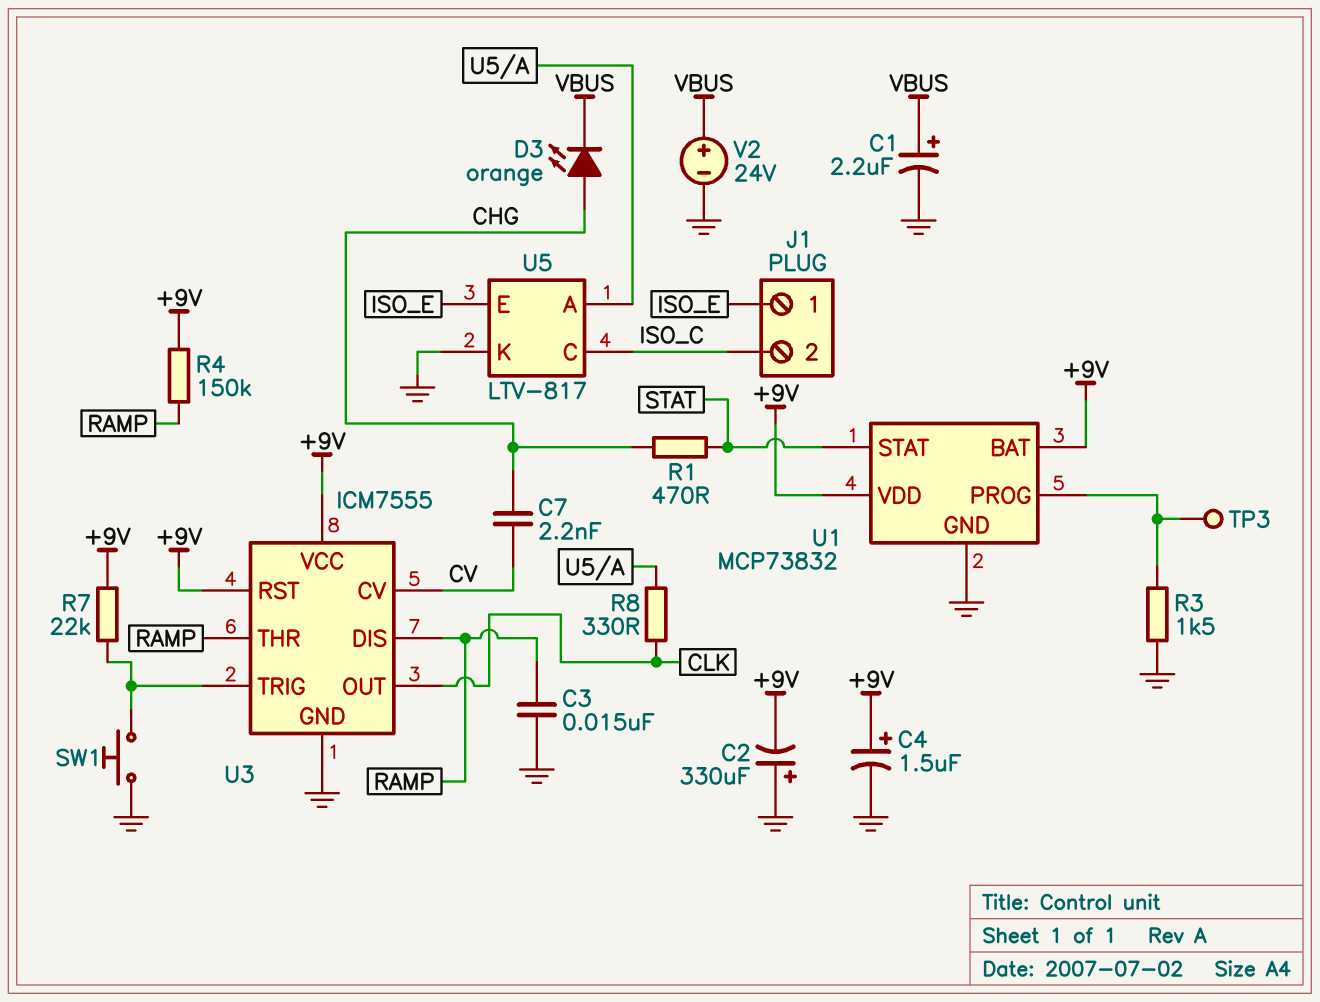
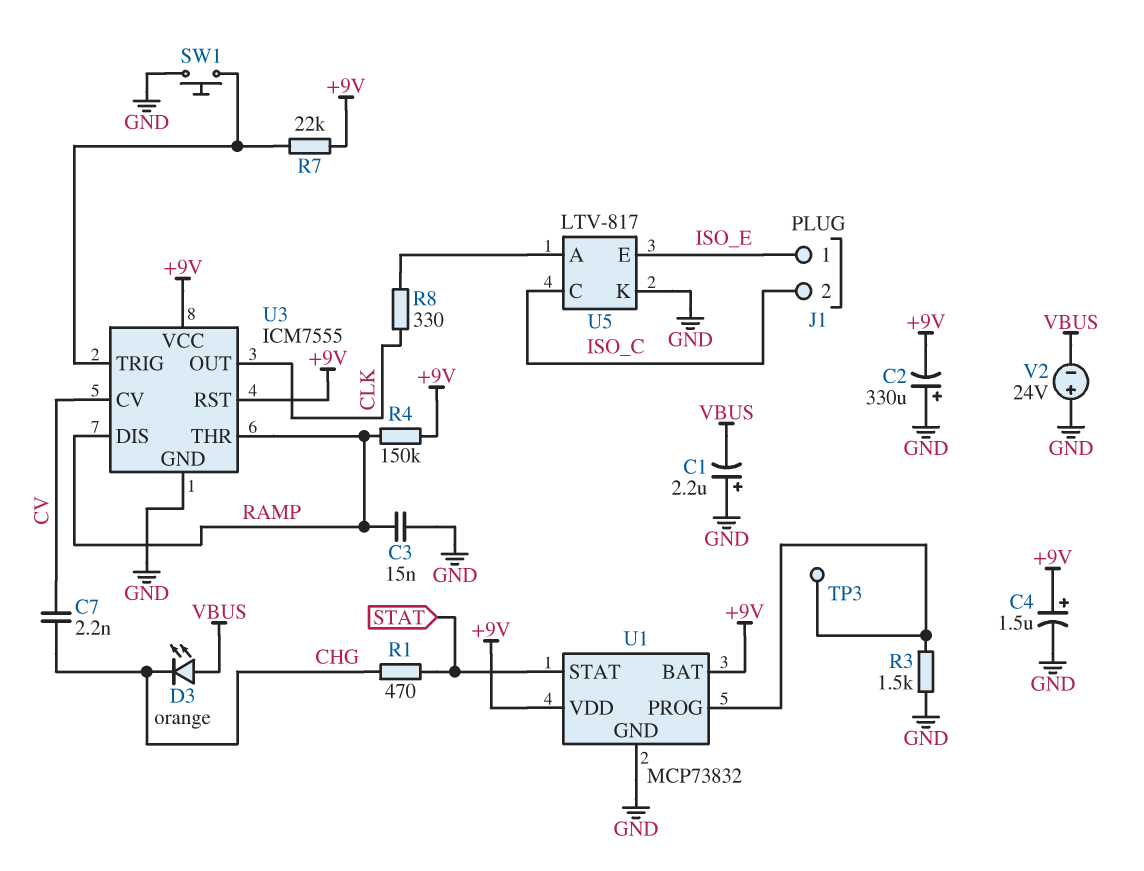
C1: 2.2uF (plus VBUS, minus GND) -> 2.2uF (plus GND, minus VBUS)
D3: LED orange (A CHG, K VBUS) -> LED orange (A VBUS, K CHG)
V2: 24V (plus VBUS, minus GND) -> 24V (plus GND, minus VBUS)

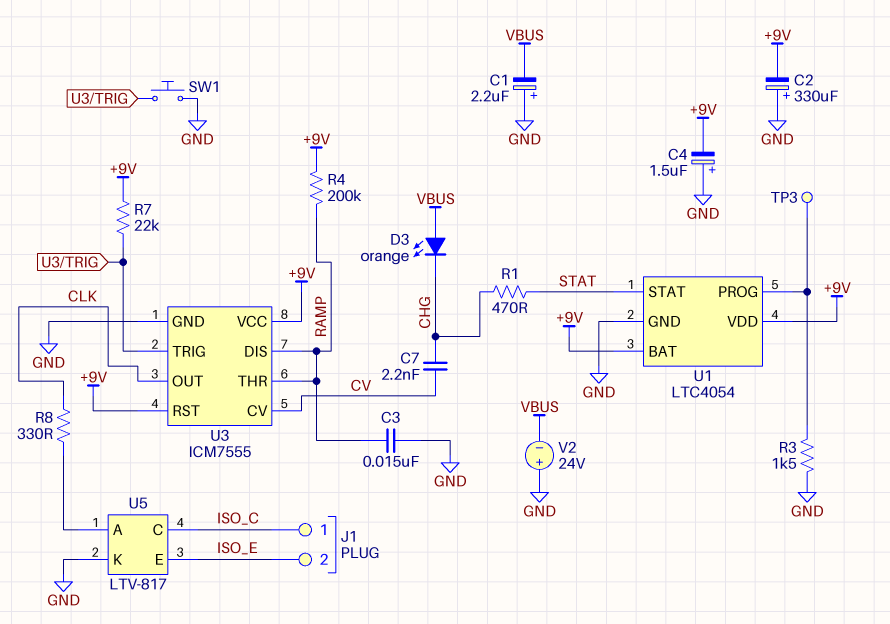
C4: 1.5uF (plus +9V, minus GND) -> 1.5uF (plus GND, minus +9V)
J1 pin 1: ISO_E -> ISO_C
J1 pin 2: ISO_C -> ISO_E
R4: 150k (+9V, RAMP) -> 200k (+9V, RAMP)
U1: MCP73832 -> LTC4054

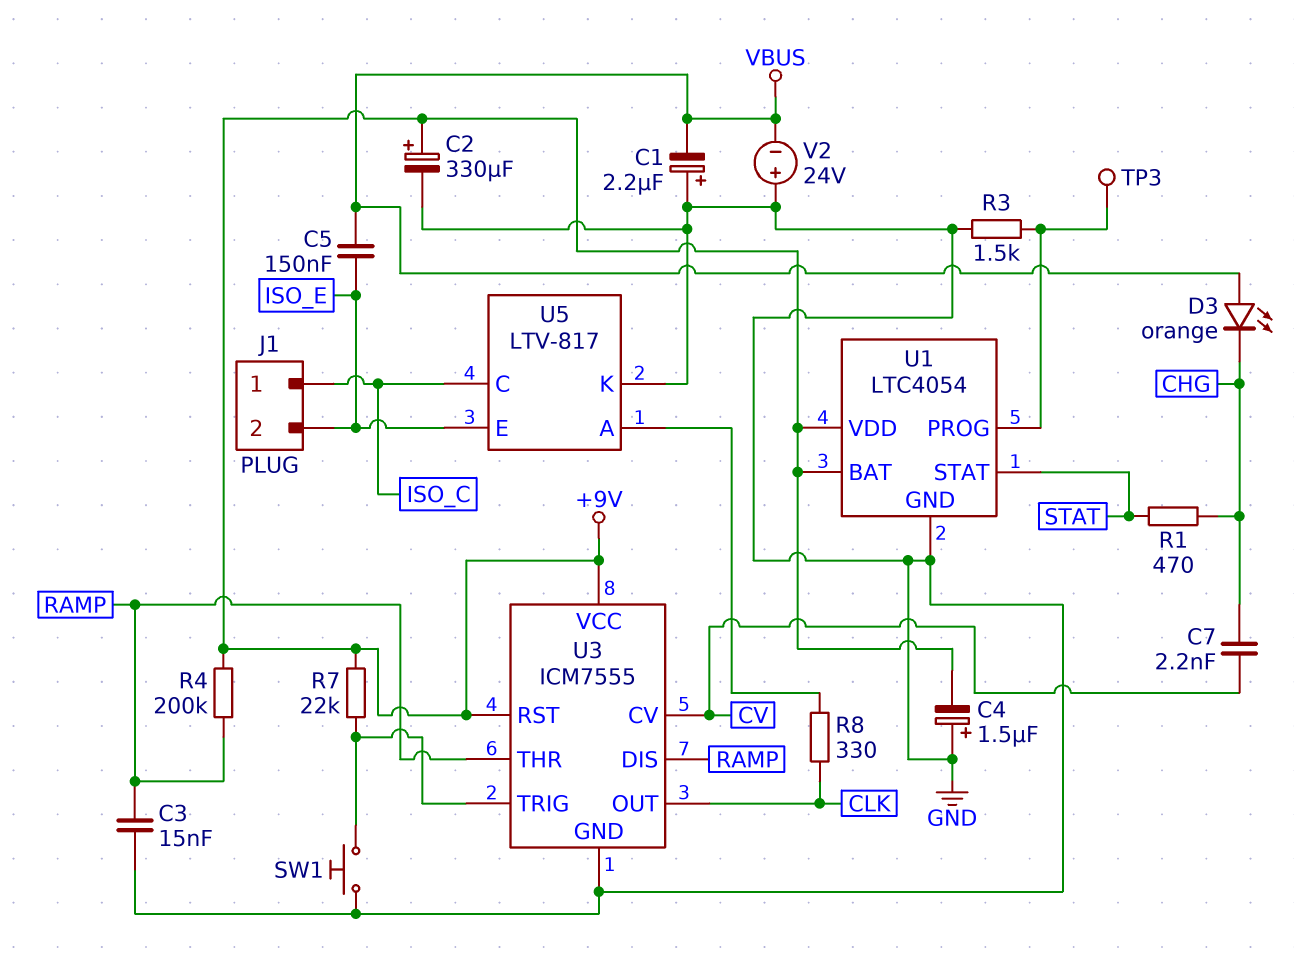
C2: 330uF (plus GND, minus +9V) -> 330uF (plus +9V, minus GND)
C5: none -> 150nF (ISO_E, VBUS)

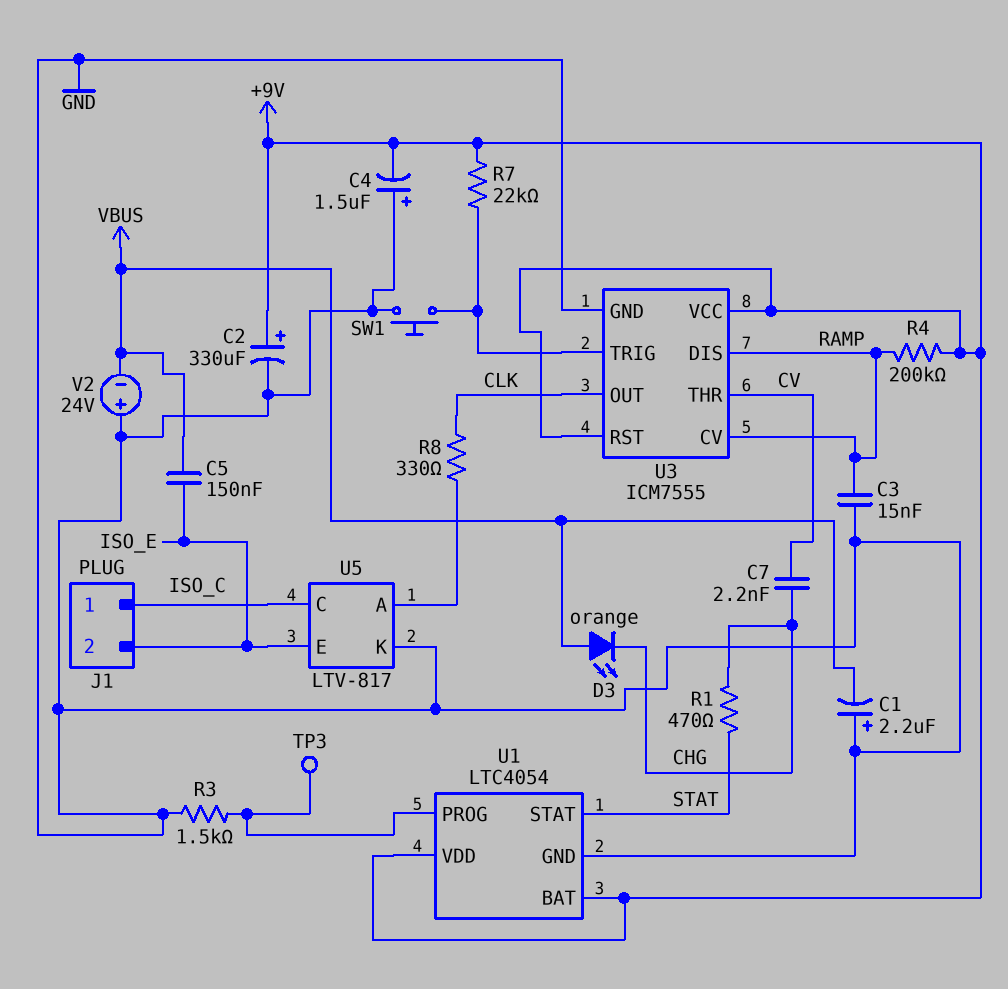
U3 pin CV: CV -> RAMP
U3 pin THR: RAMP -> CV

